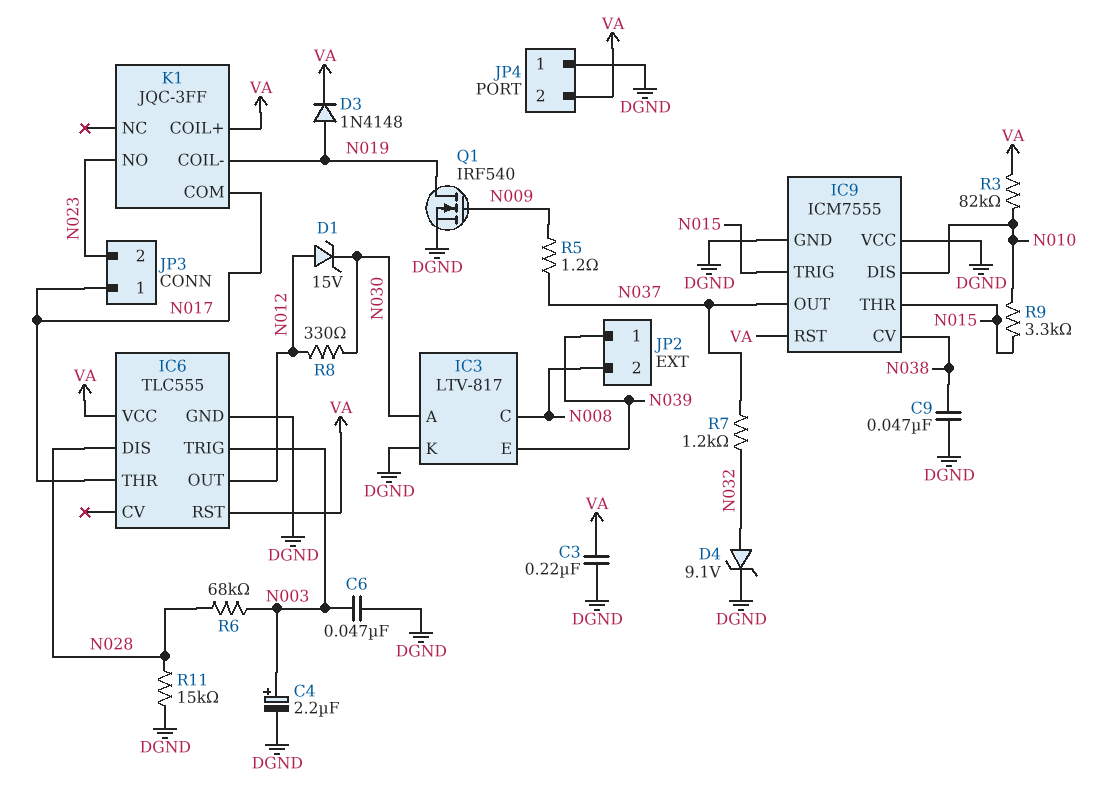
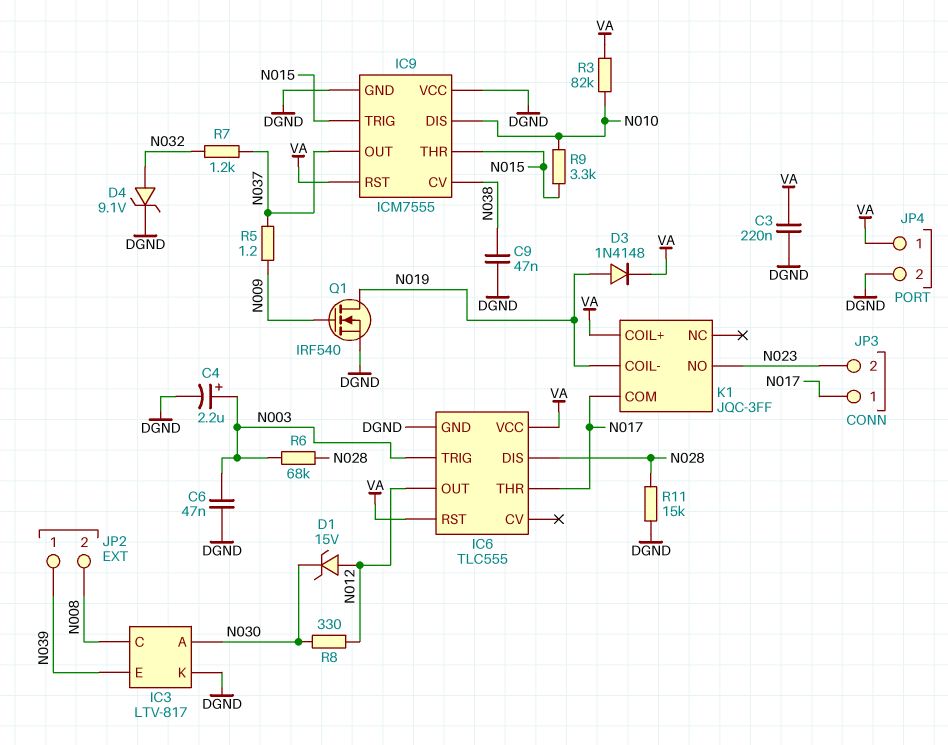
JP4 pin 1: DGND -> VA
JP4 pin 2: VA -> DGND

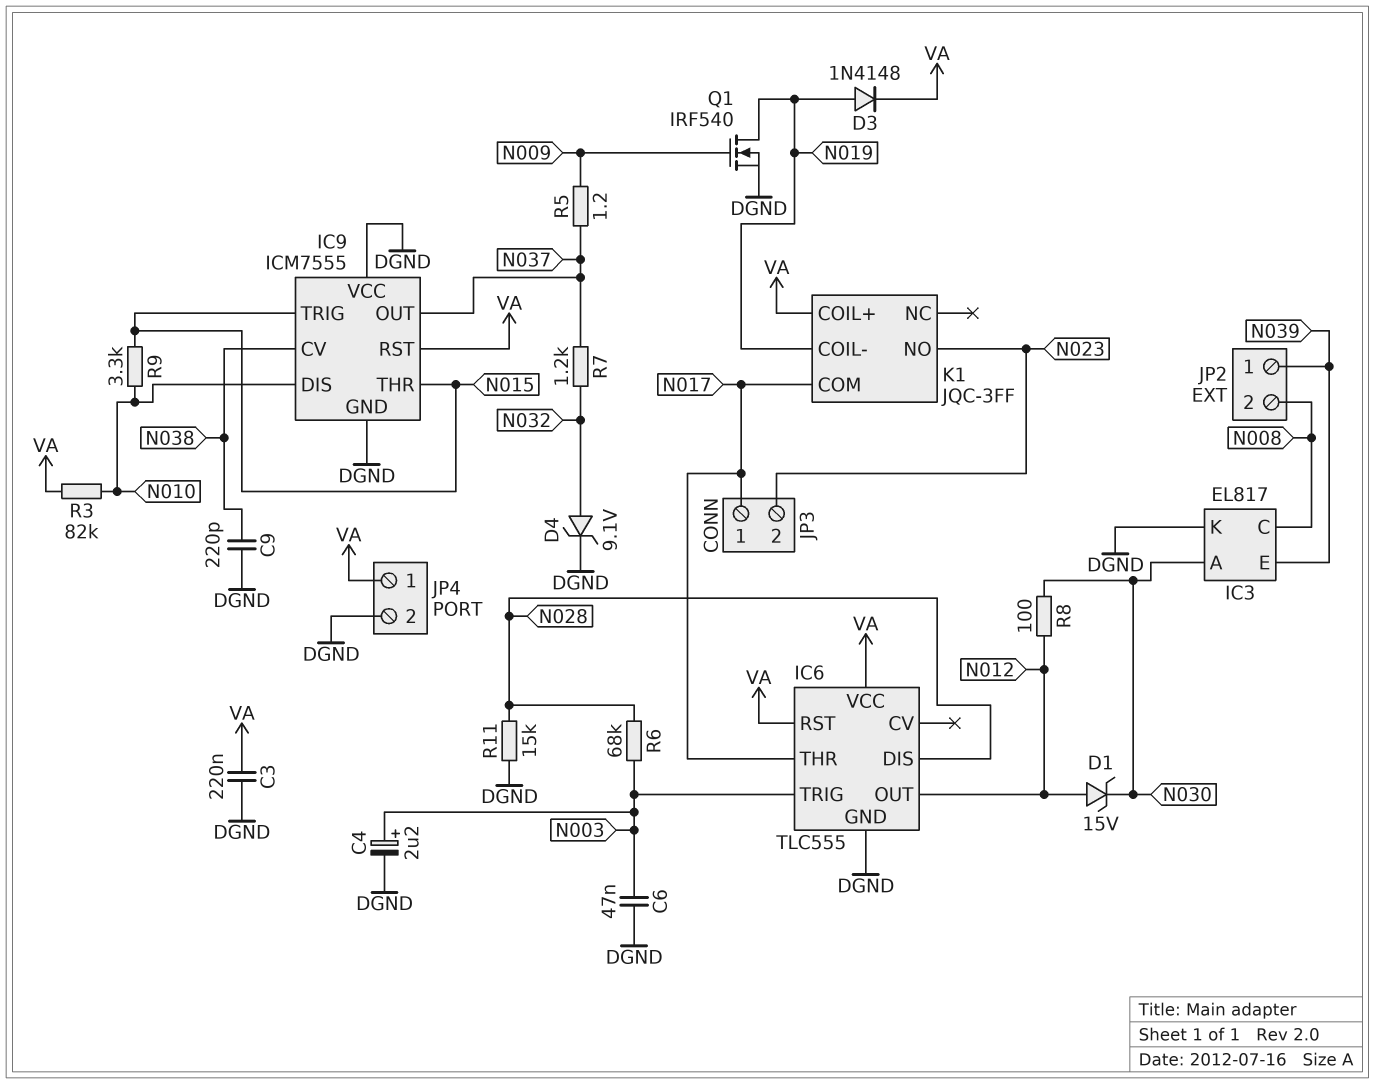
C9: 47nF (DGND, N038) -> 220pF (DGND, N038)
IC3: LTV-817 -> EL817
R8: 330 (N012, N030) -> 100 (N012, N030)

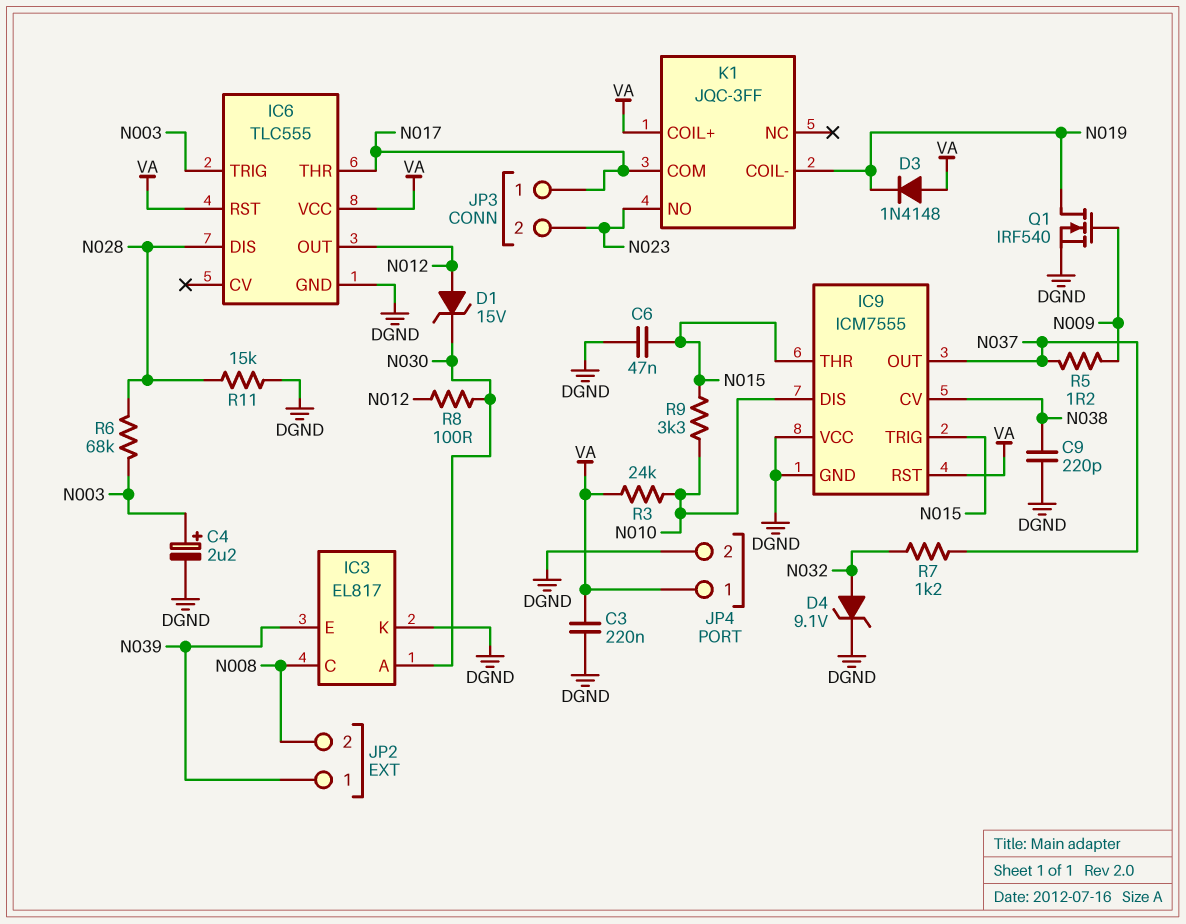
C6: 47nF (DGND, N003) -> 47nF (DGND, N015)
D3: diode 1N4148 (A N019, K VA) -> diode 1N4148 (A VA, K N019)
R3: 82k (N010, VA) -> 24k (N010, VA)

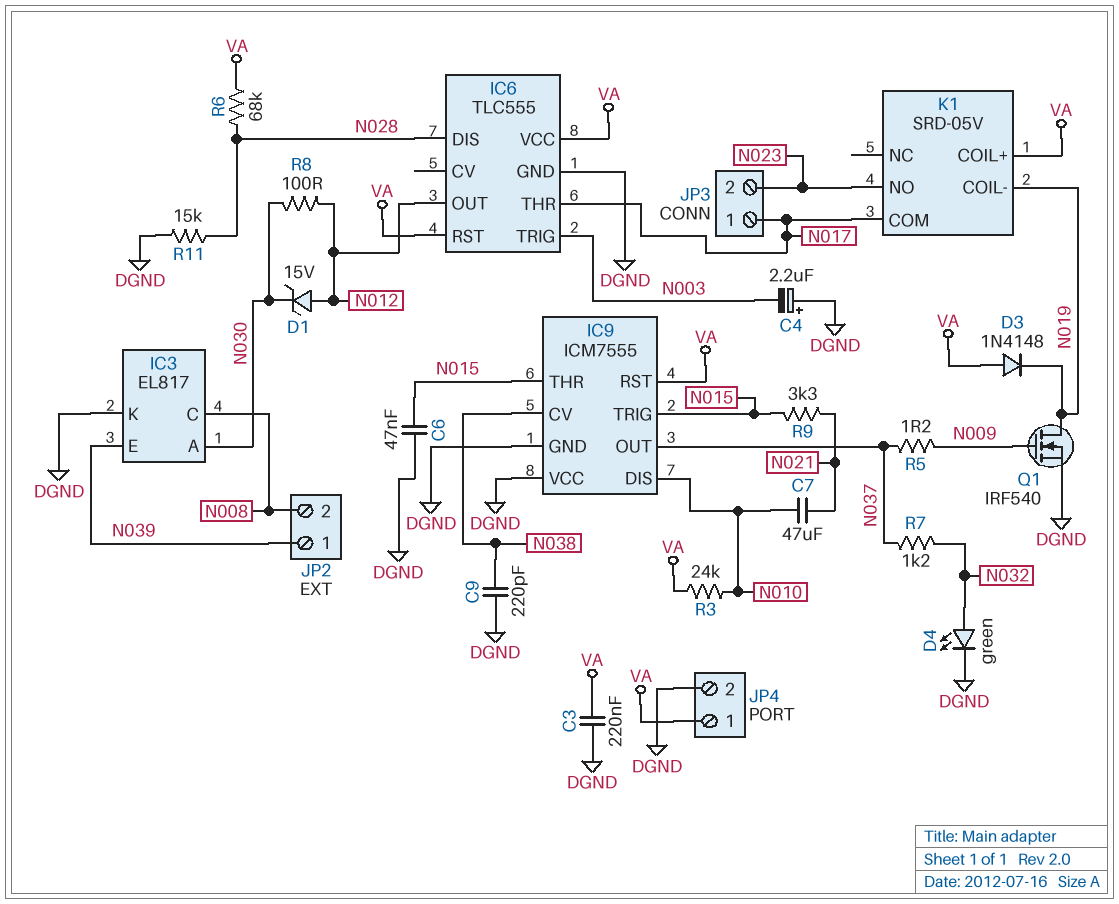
C4: 2.2uF (plus N003, minus DGND) -> 2.2uF (plus DGND, minus N003)
C7: none -> 47uF (N010, N021)
D4: zener 9.1V (A N032, K DGND) -> LED green (A N032, K DGND)
K1: JQC-3FF -> SRD-05V
R6: 68k (N003, N028) -> 68k (N028, VA)
R9: 3.3k (N010, N015) -> 3.3k (N015, N021)

